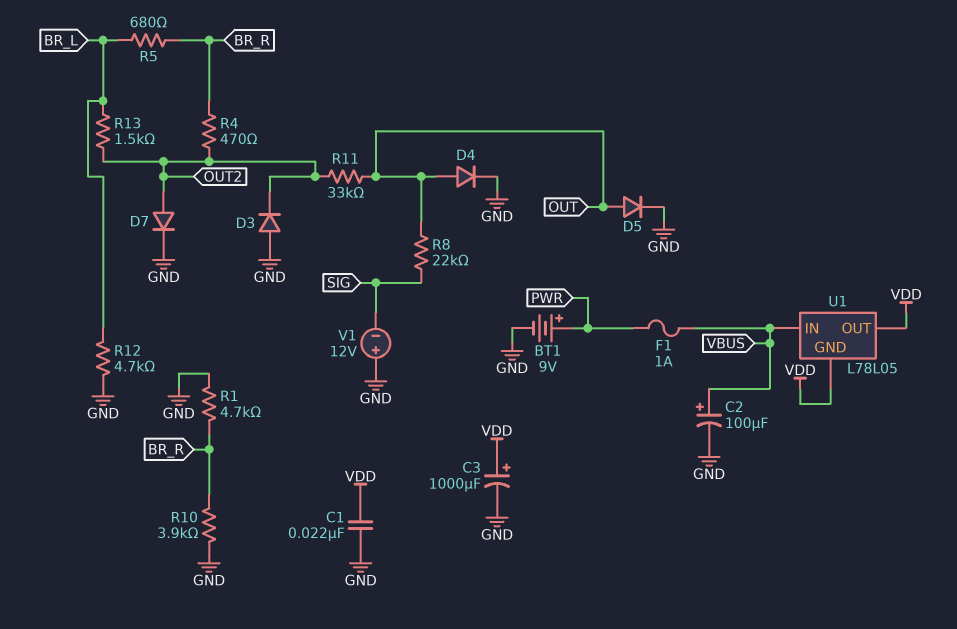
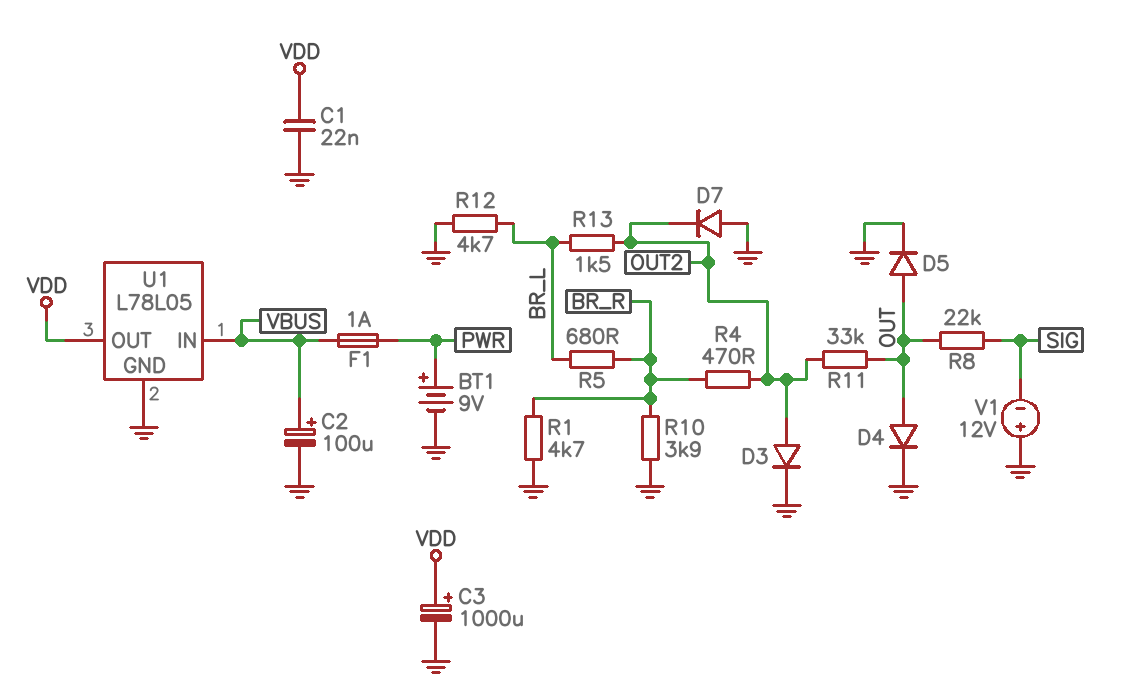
D3: diode (A GND, K OUT2) -> diode (A OUT2, K GND)
D7: diode (A OUT2, K GND) -> diode (A GND, K OUT2)
U1 pin GND: VDD -> GND

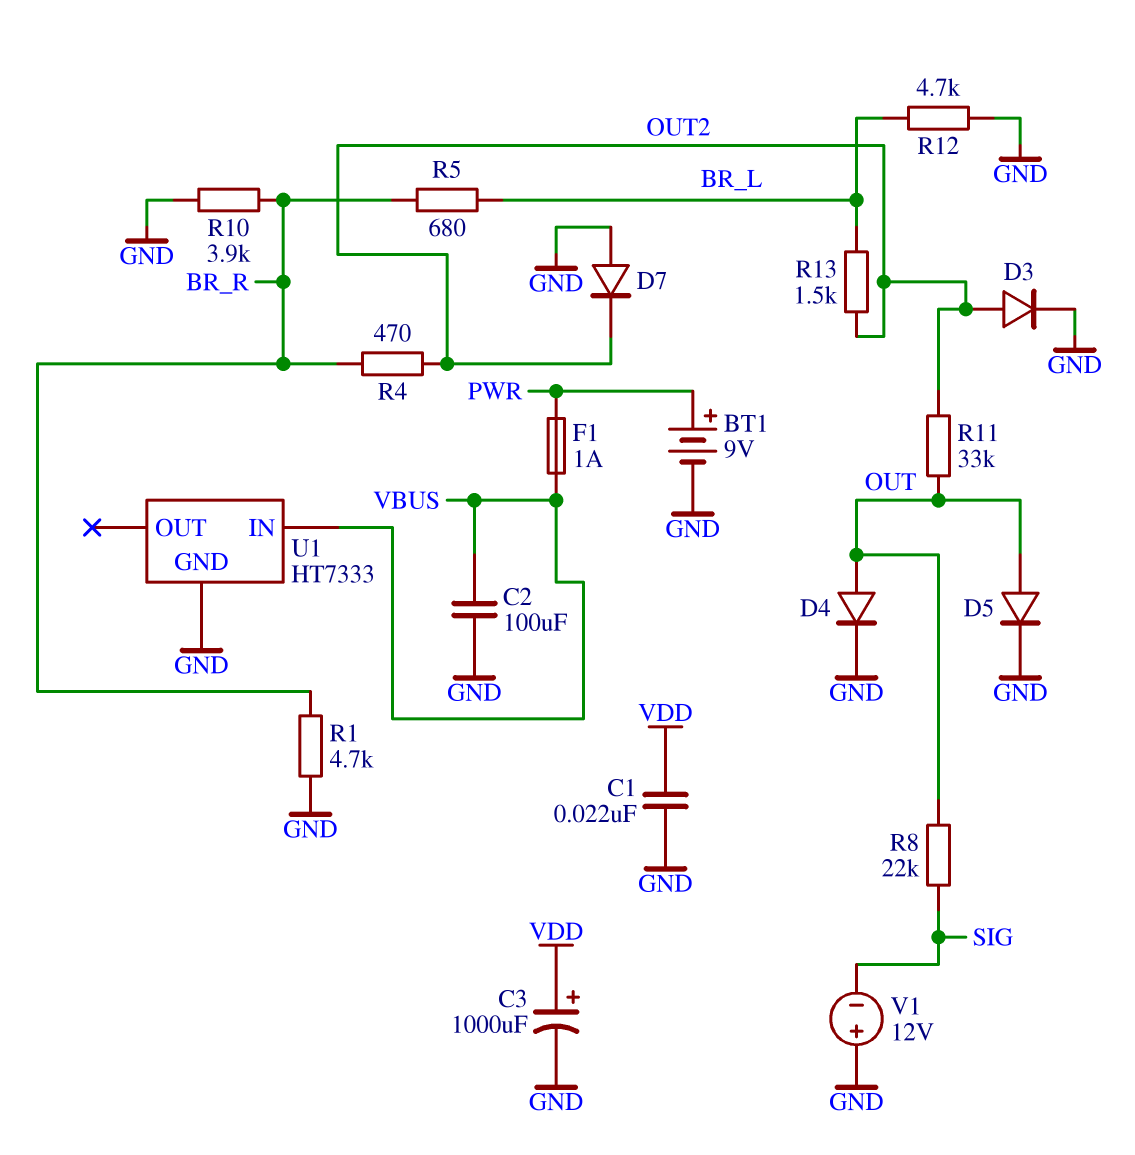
C2: 100uF (plus VBUS, minus GND) -> 100uF (GND, VBUS)
U1: L78L05 -> HT7333
U1 pin OUT: VDD -> none

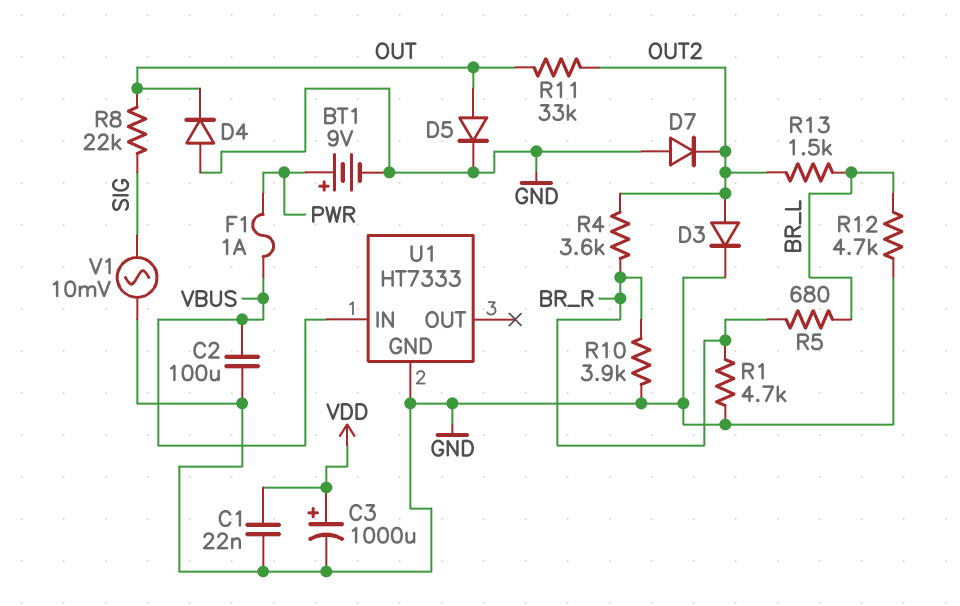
D4: diode (A OUT, K GND) -> diode (A GND, K OUT)
R4: 470 (BR_R, OUT2) -> 3.6k (BR_R, OUT2)
V1: 12V (plus GND, minus SIG) -> AC 10mV (GND, SIG)

